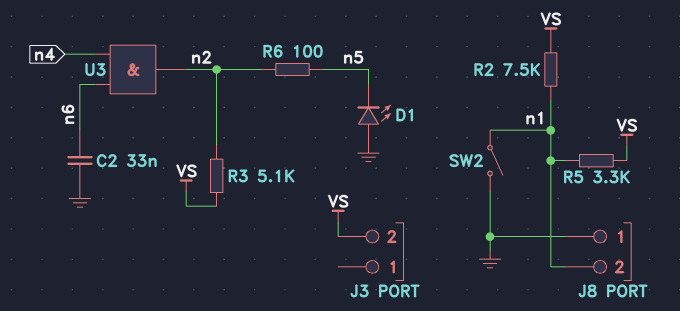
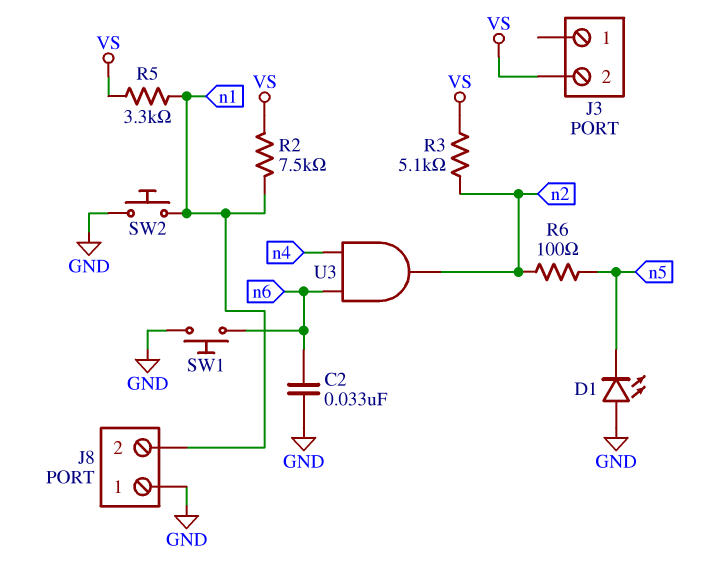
SW1: none -> button (GND, n6)
SW2: switch (GND, n1) -> button (GND, n1)

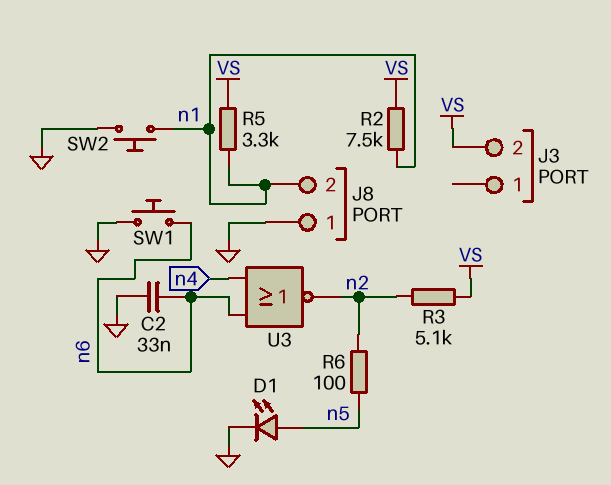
D1: LED (A GND, K n5) -> LED (A n5, K GND)
U3: AND (in n4, in n6, out n2) -> NOR (in n4, in n6, out n2)

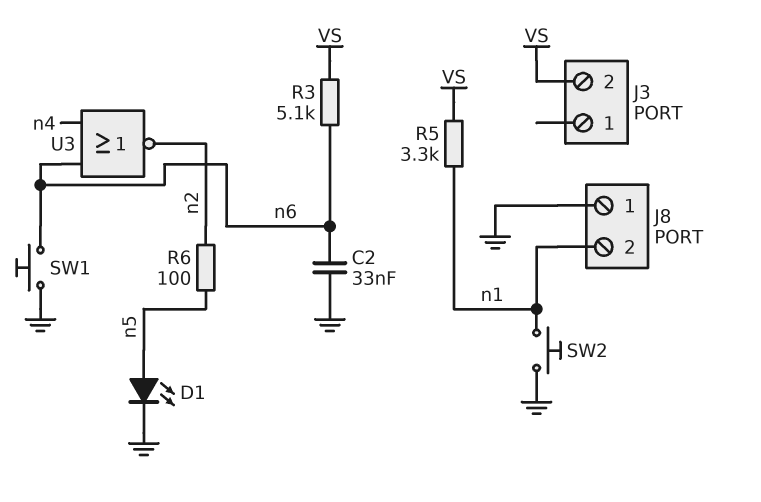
R2: 7.5k (VS, n1) -> none
R3: 5.1k (VS, n2) -> 5.1k (VS, n6)

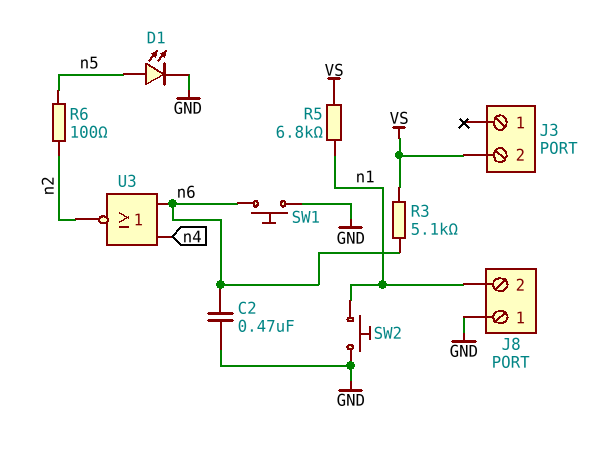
C2: 33nF (GND, n6) -> 470nF (GND, n6)
R5: 3.3k (VS, n1) -> 6.8k (VS, n1)

